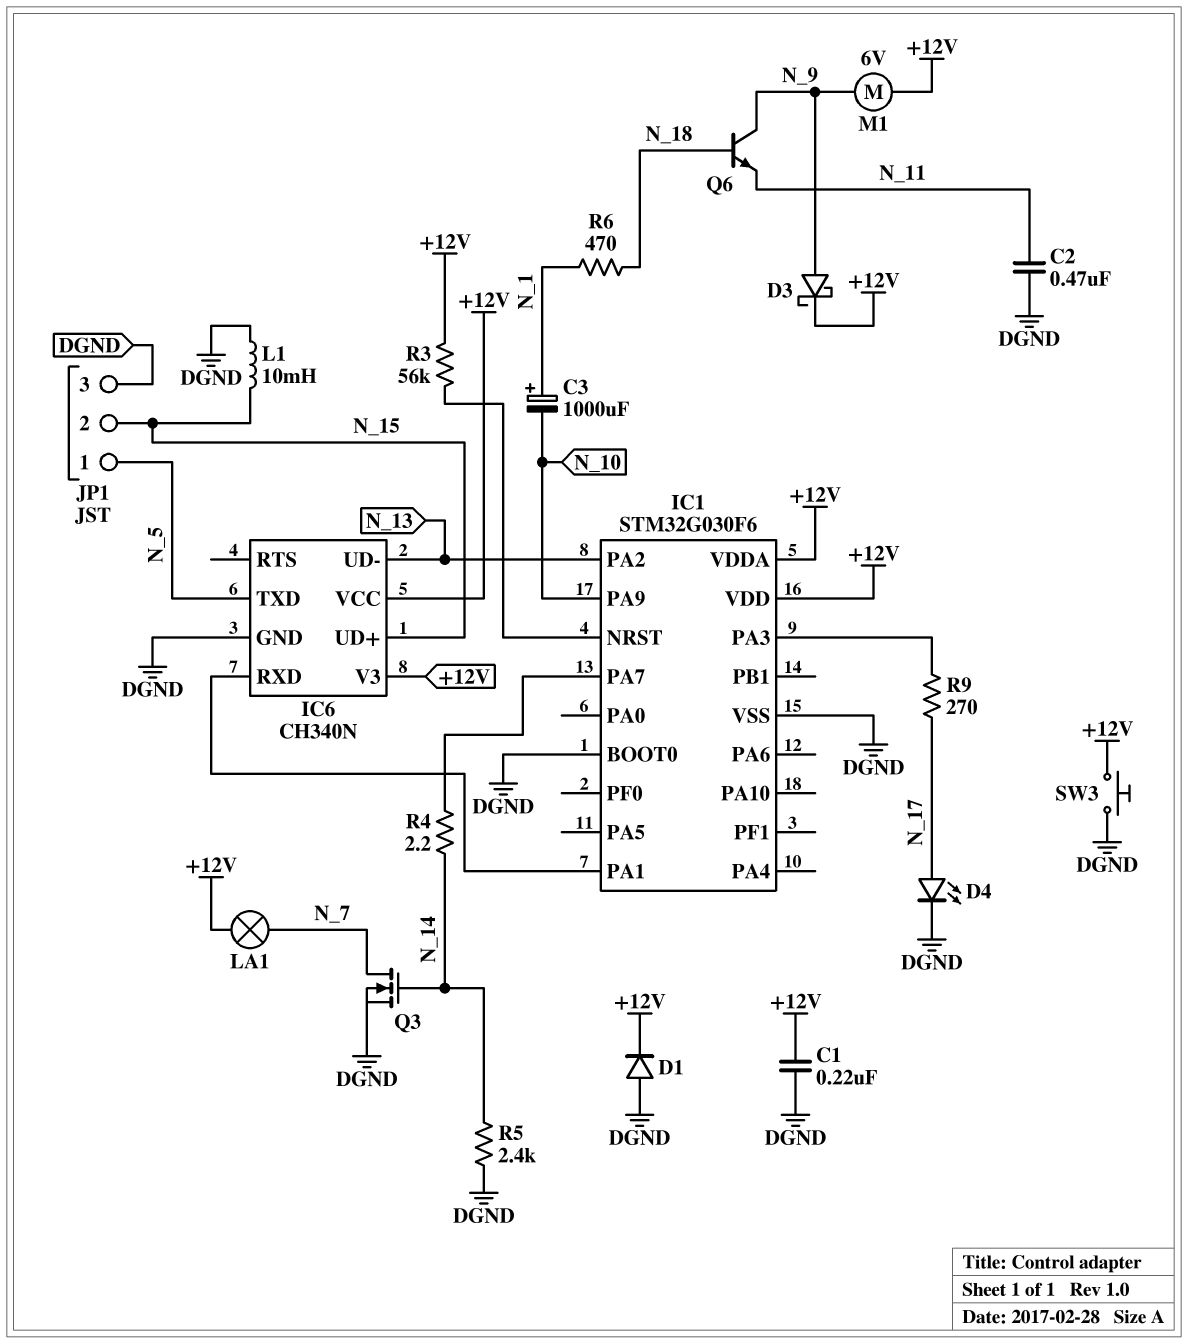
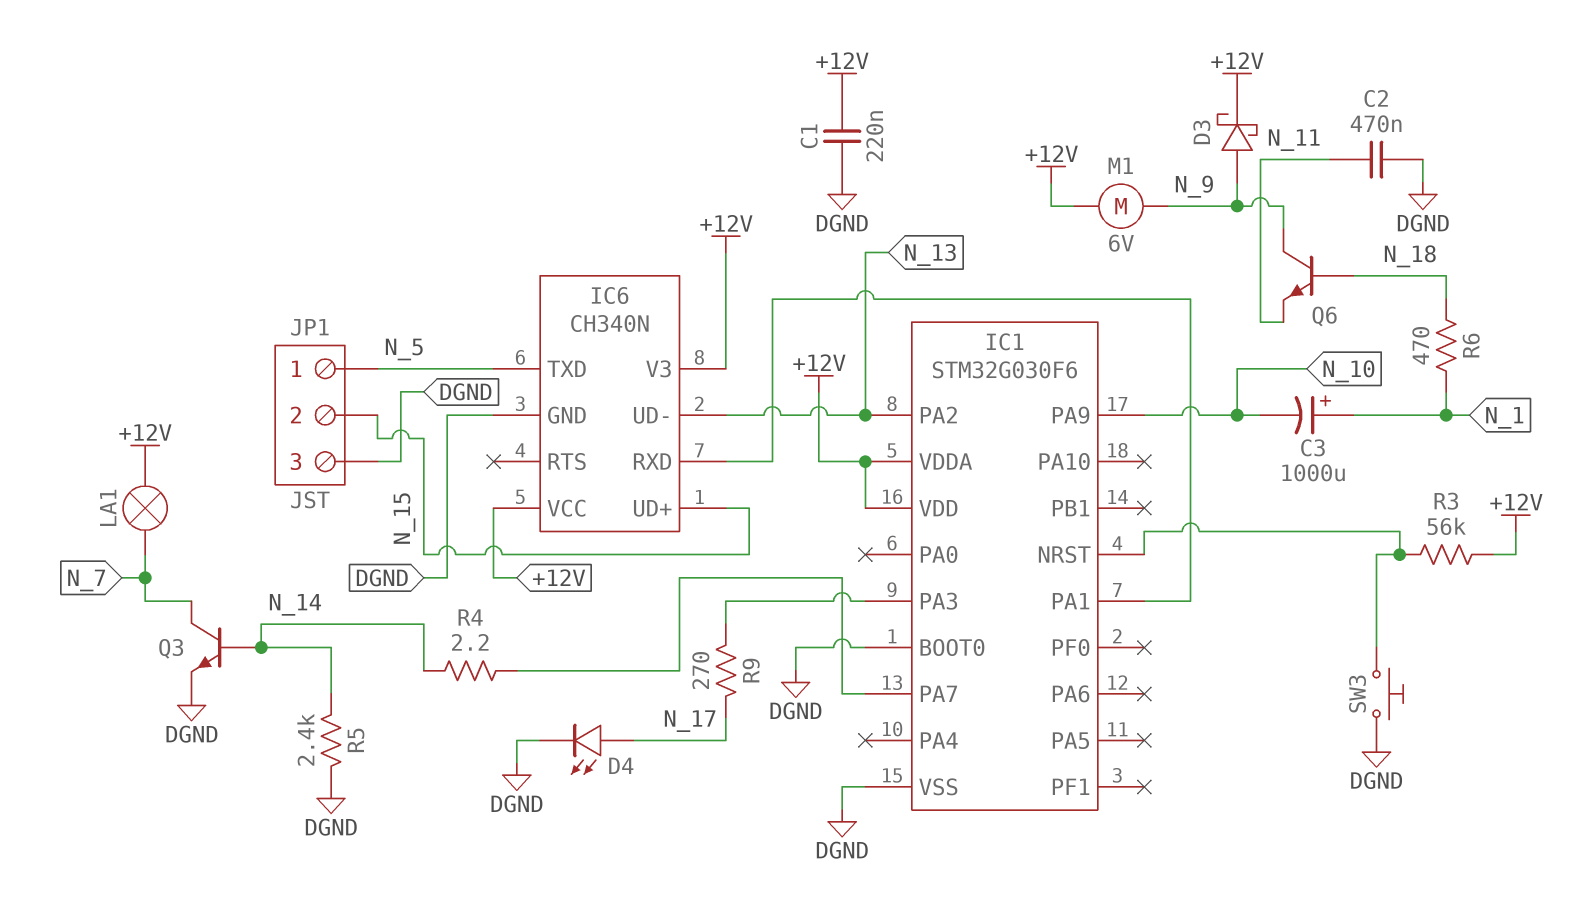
D1: diode (A DGND, K +12V) -> none
L1: 10mH (DGND, N_15) -> none
Q3: NMOS (G N_14, D N_7, S DGND) -> NPN (B N_14, C N_7, E DGND)
SW3: button (+12V, DGND) -> button (DGND, IC1/NRST)

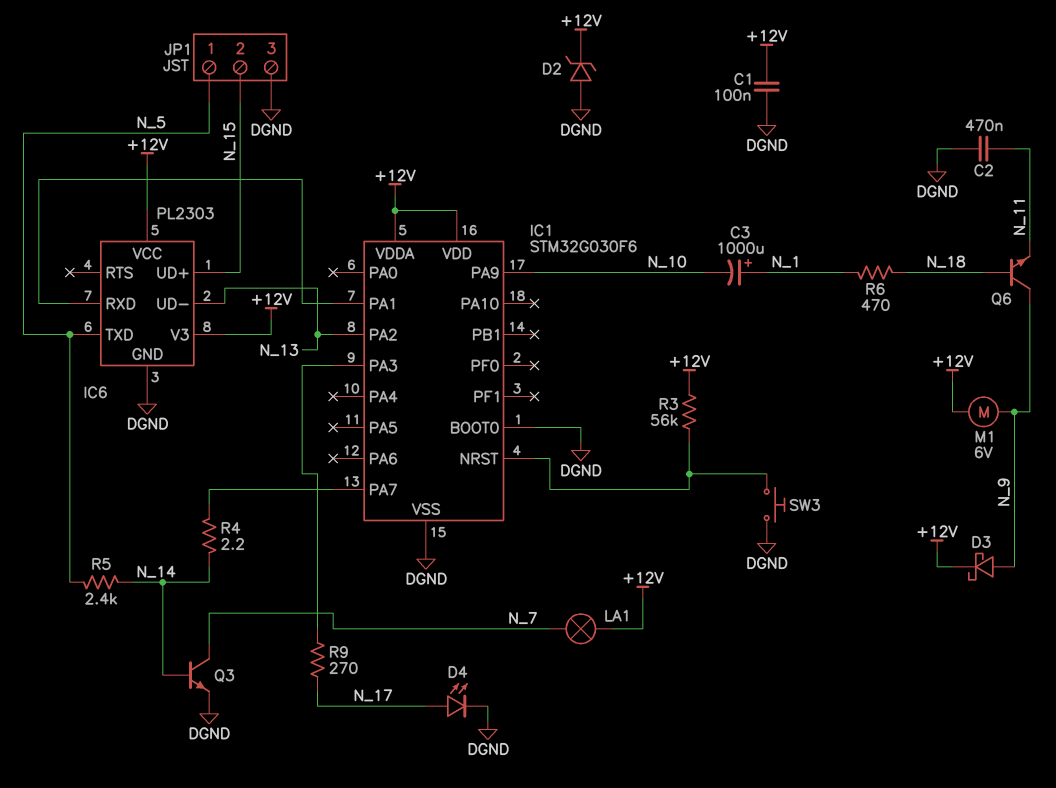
C1: 220nF (+12V, DGND) -> 100nF (+12V, DGND)
D2: none -> zener (A DGND, K +12V)
IC6: CH340N -> PL2303
R5: 2.4k (DGND, N_14) -> 2.4k (N_5, N_14)

